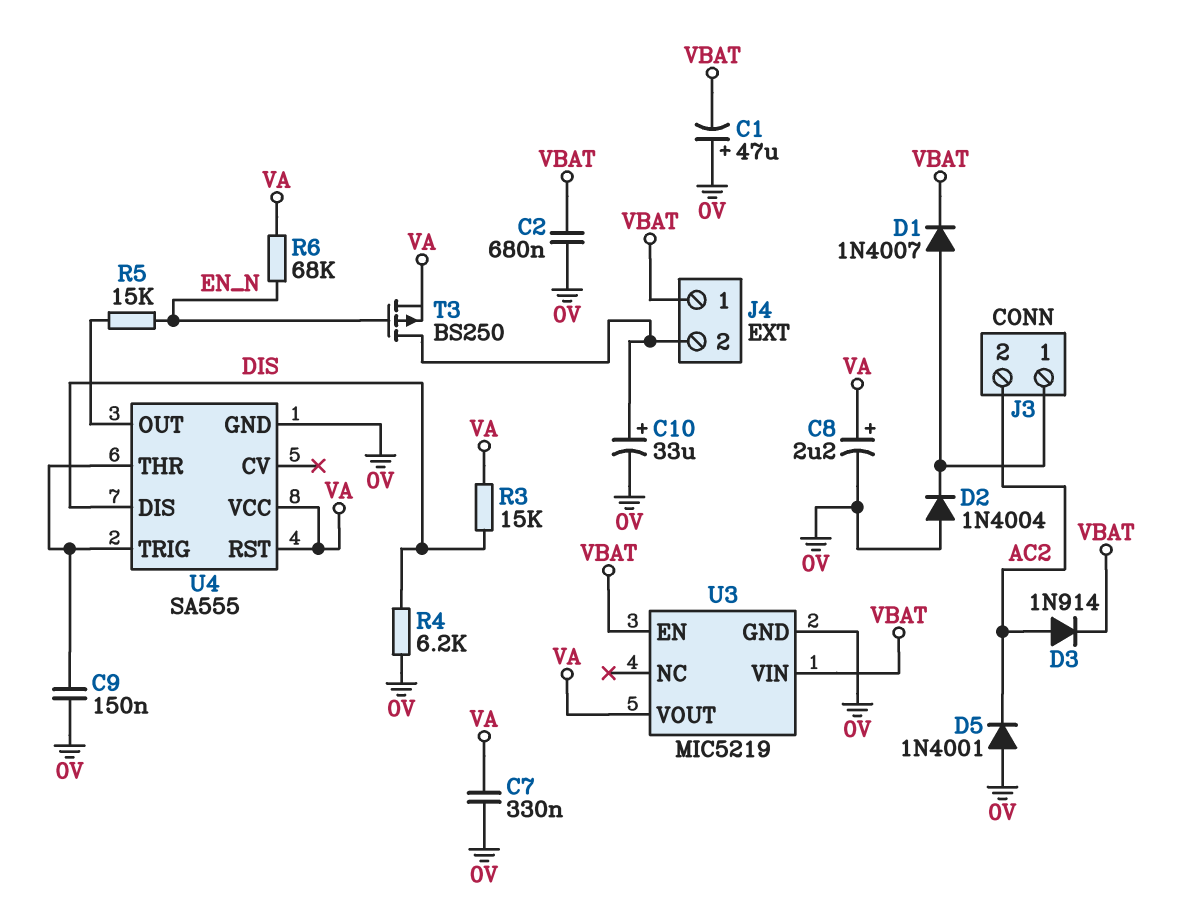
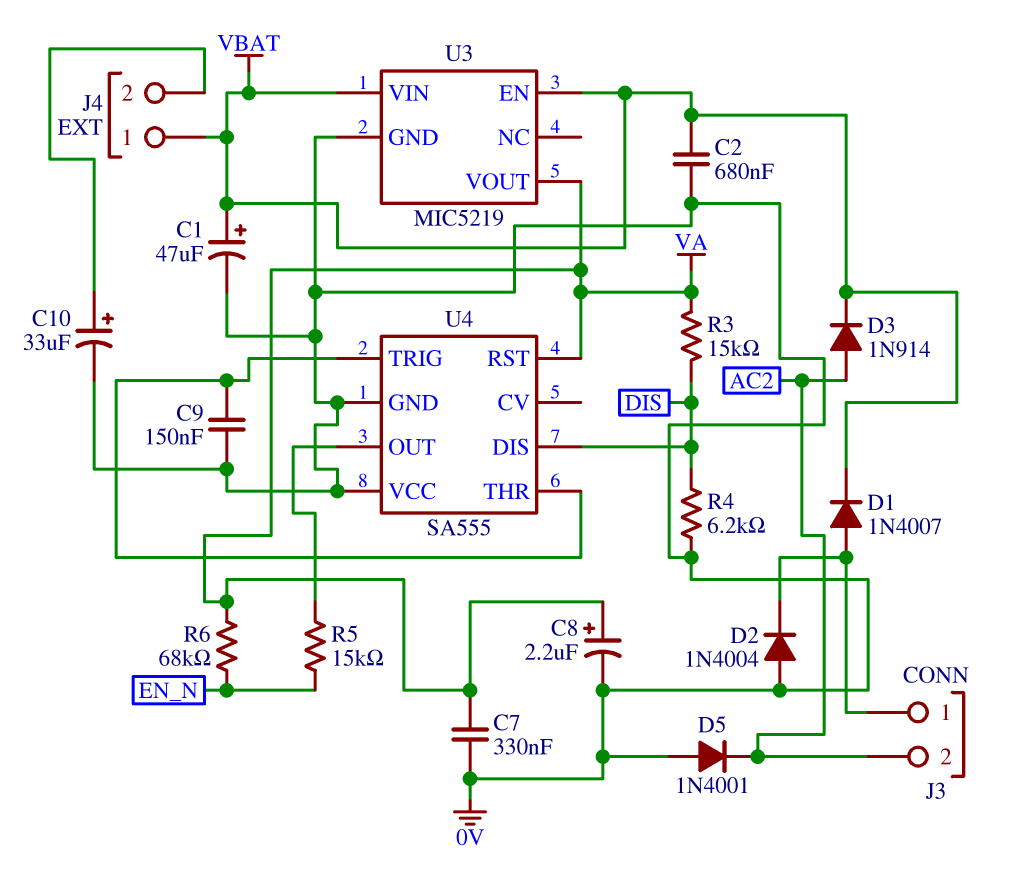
C1: 47uF (plus 0V, minus VBAT) -> 47uF (plus VBAT, minus 0V)
T3: PMOS BS250 (G EN_N, D J4/2, S VA) -> none
U4 pin VCC: VA -> 0V

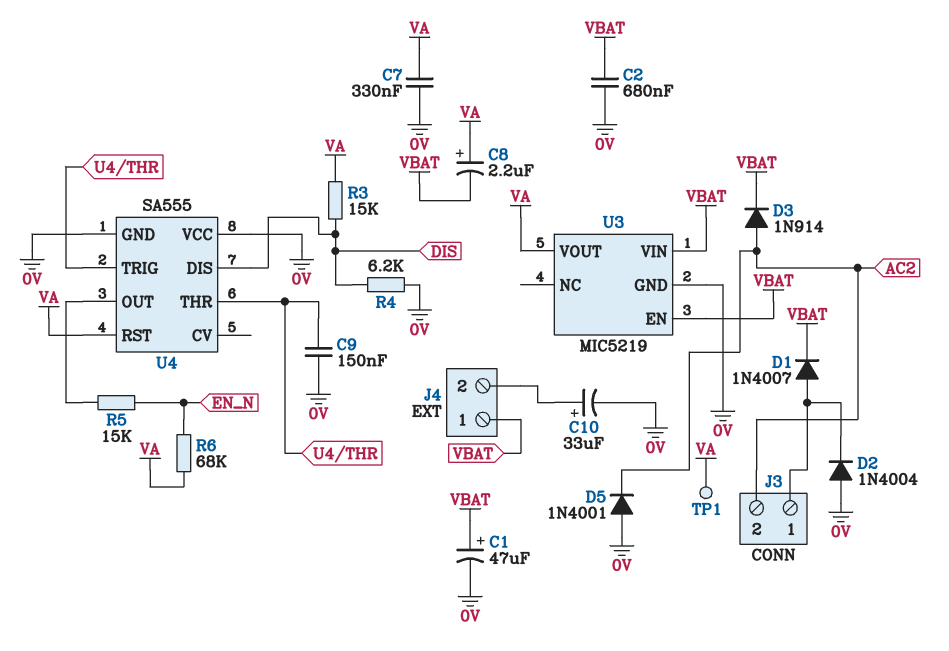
C8: 2.2uF (plus VA, minus 0V) -> 2.2uF (plus VA, minus VBAT)
TP1: none -> test point (VA)

